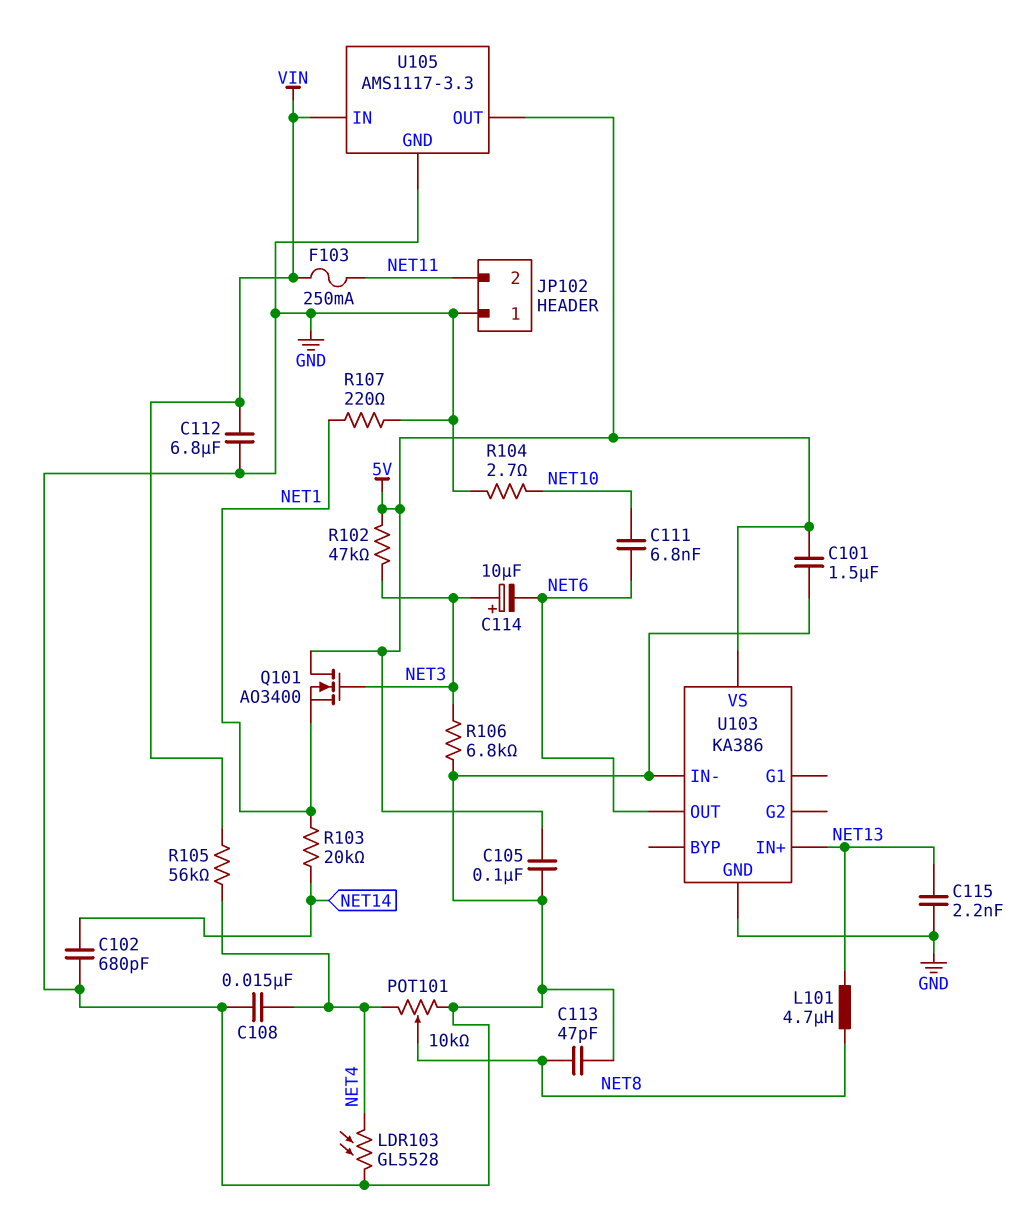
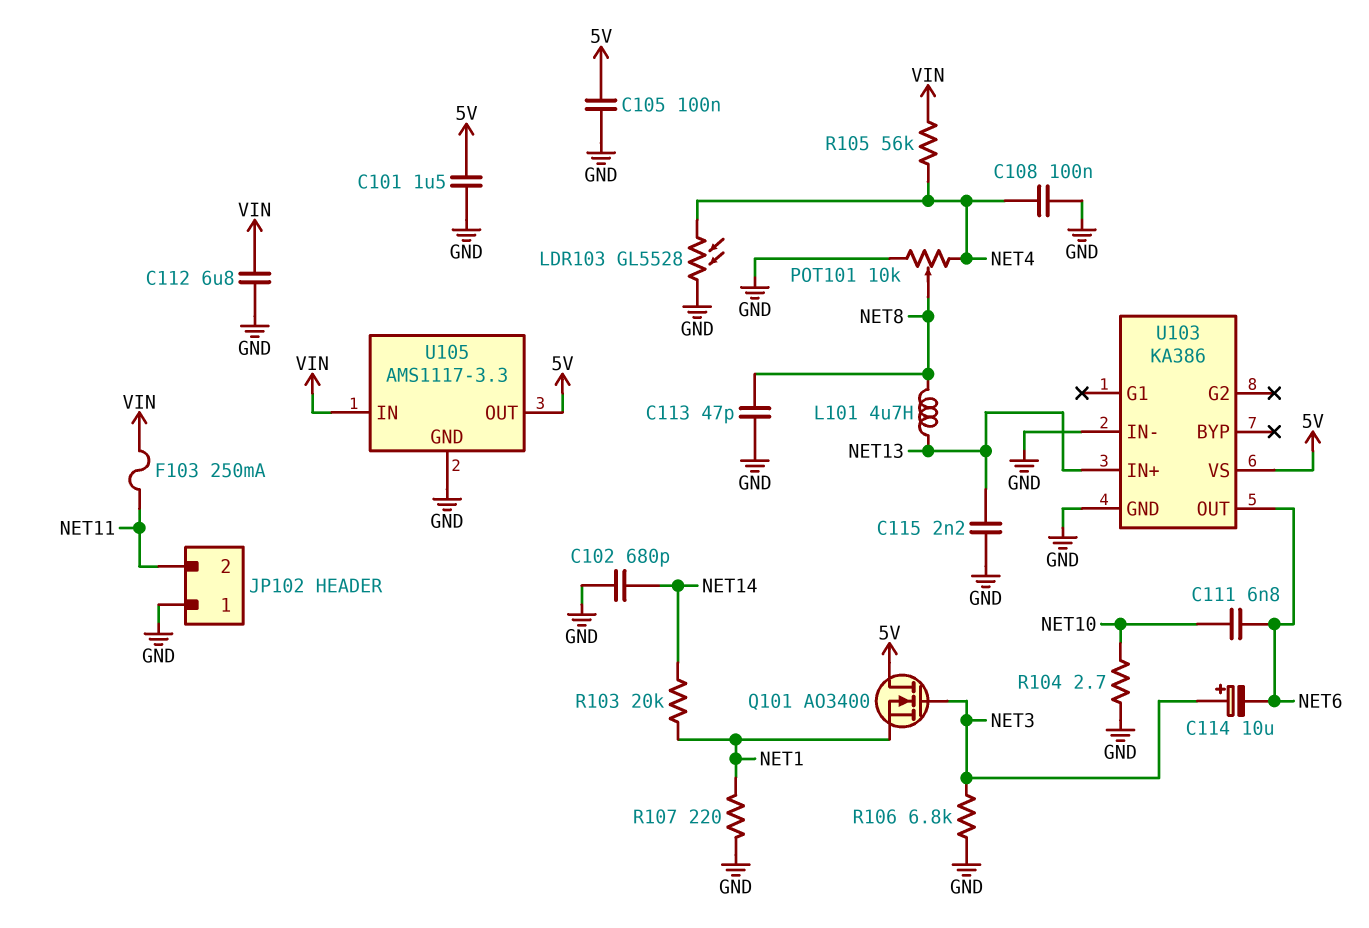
C108: 15nF (GND, NET4) -> 100nF (GND, NET4)
R102: 47k (5V, NET3) -> none

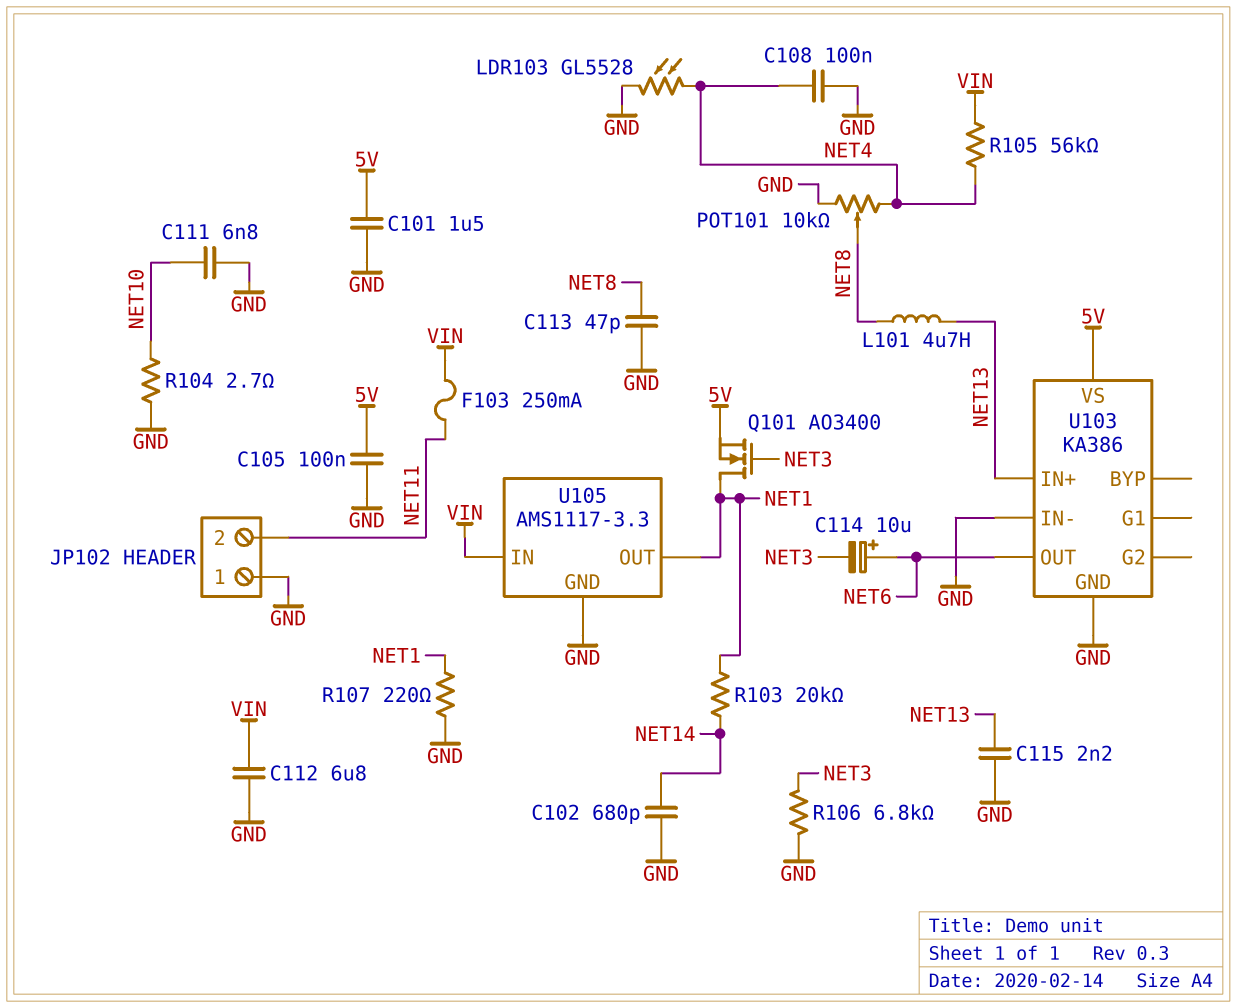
C111: 6.8nF (NET6, NET10) -> 6.8nF (GND, NET10)
C114: 10uF (plus NET3, minus NET6) -> 10uF (plus NET6, minus NET3)
Q101: NMOS AO3400 (G NET3, D 5V, S NET1) -> NMOS AO3400 (G NET3, D NET1, S 5V)
U105 pin OUT: 5V -> NET1

